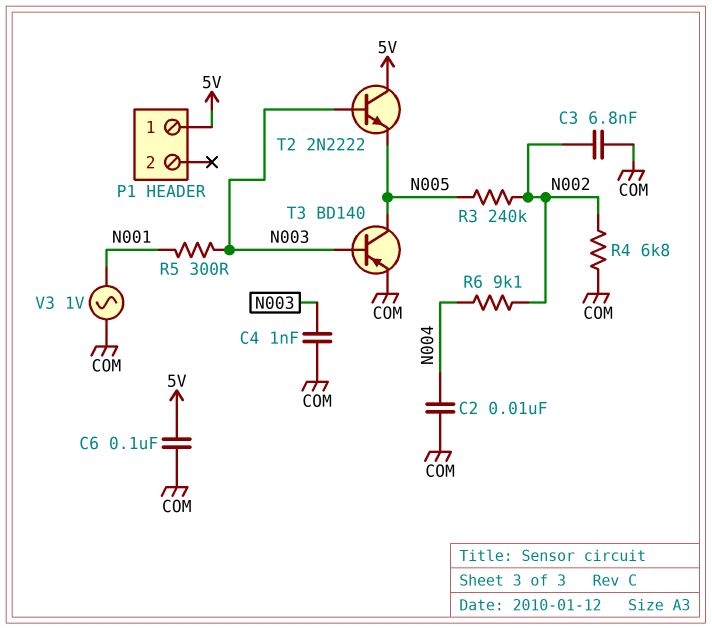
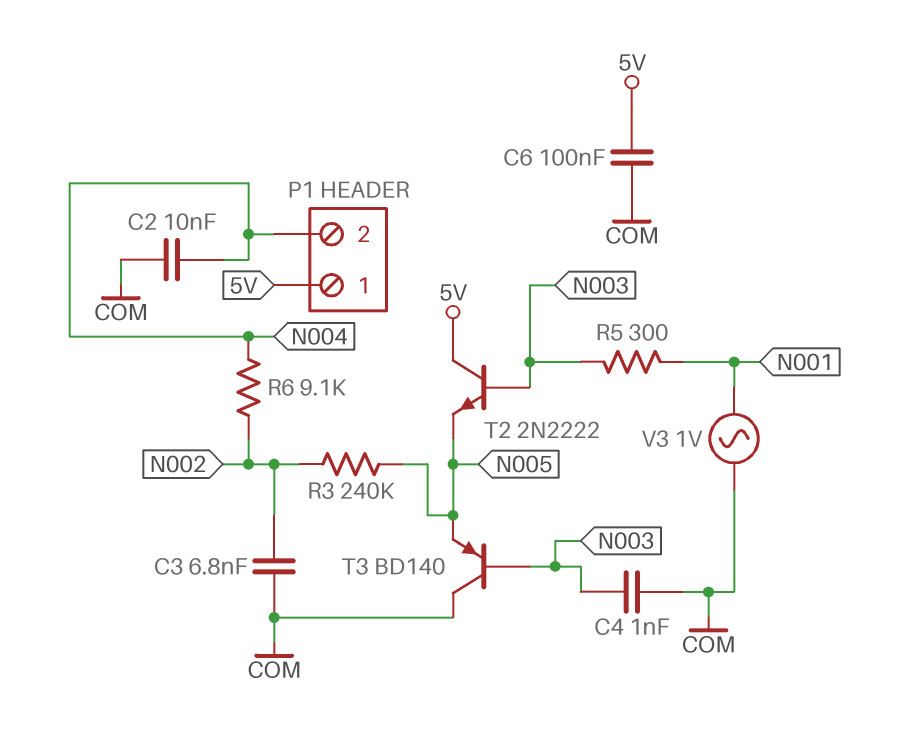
P1 pin 2: none -> N004
R4: 6.8k (COM, N002) -> none
T3: PNP BD140 (B N003, C N005, E COM) -> PNP BD140 (B N003, C COM, E N005)

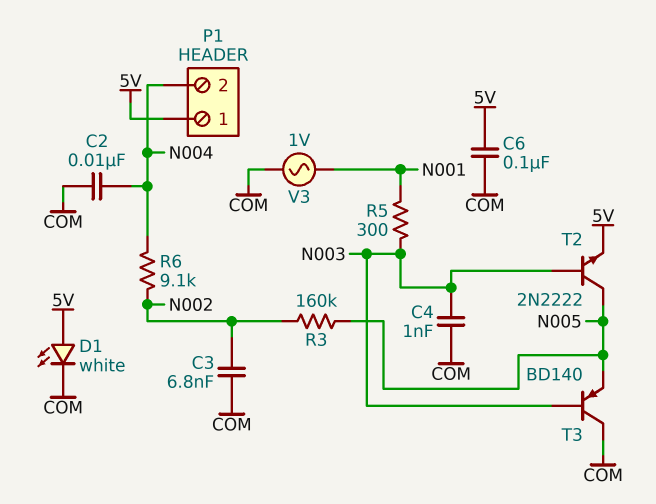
D1: none -> LED white (A 5V, K COM)
R3: 240k (N002, N005) -> 160k (N002, N005)
T2: NPN 2N2222 (B N003, C 5V, E N005) -> NPN 2N2222 (B N003, C N005, E 5V)

